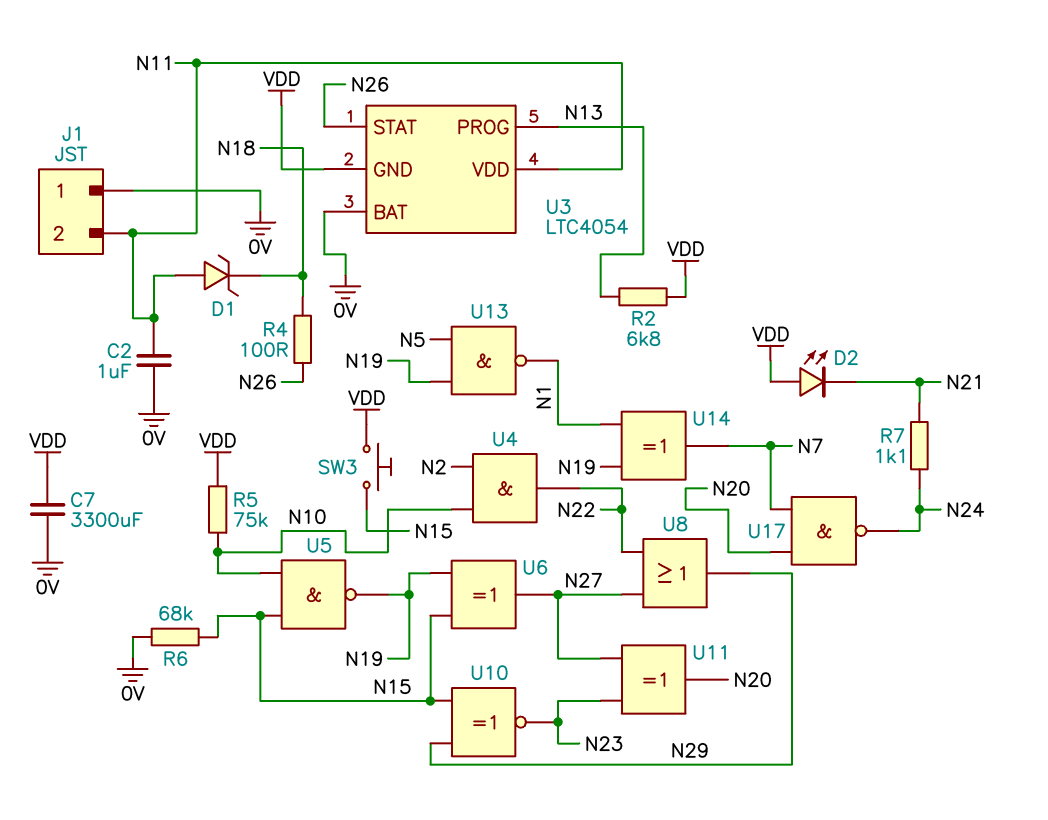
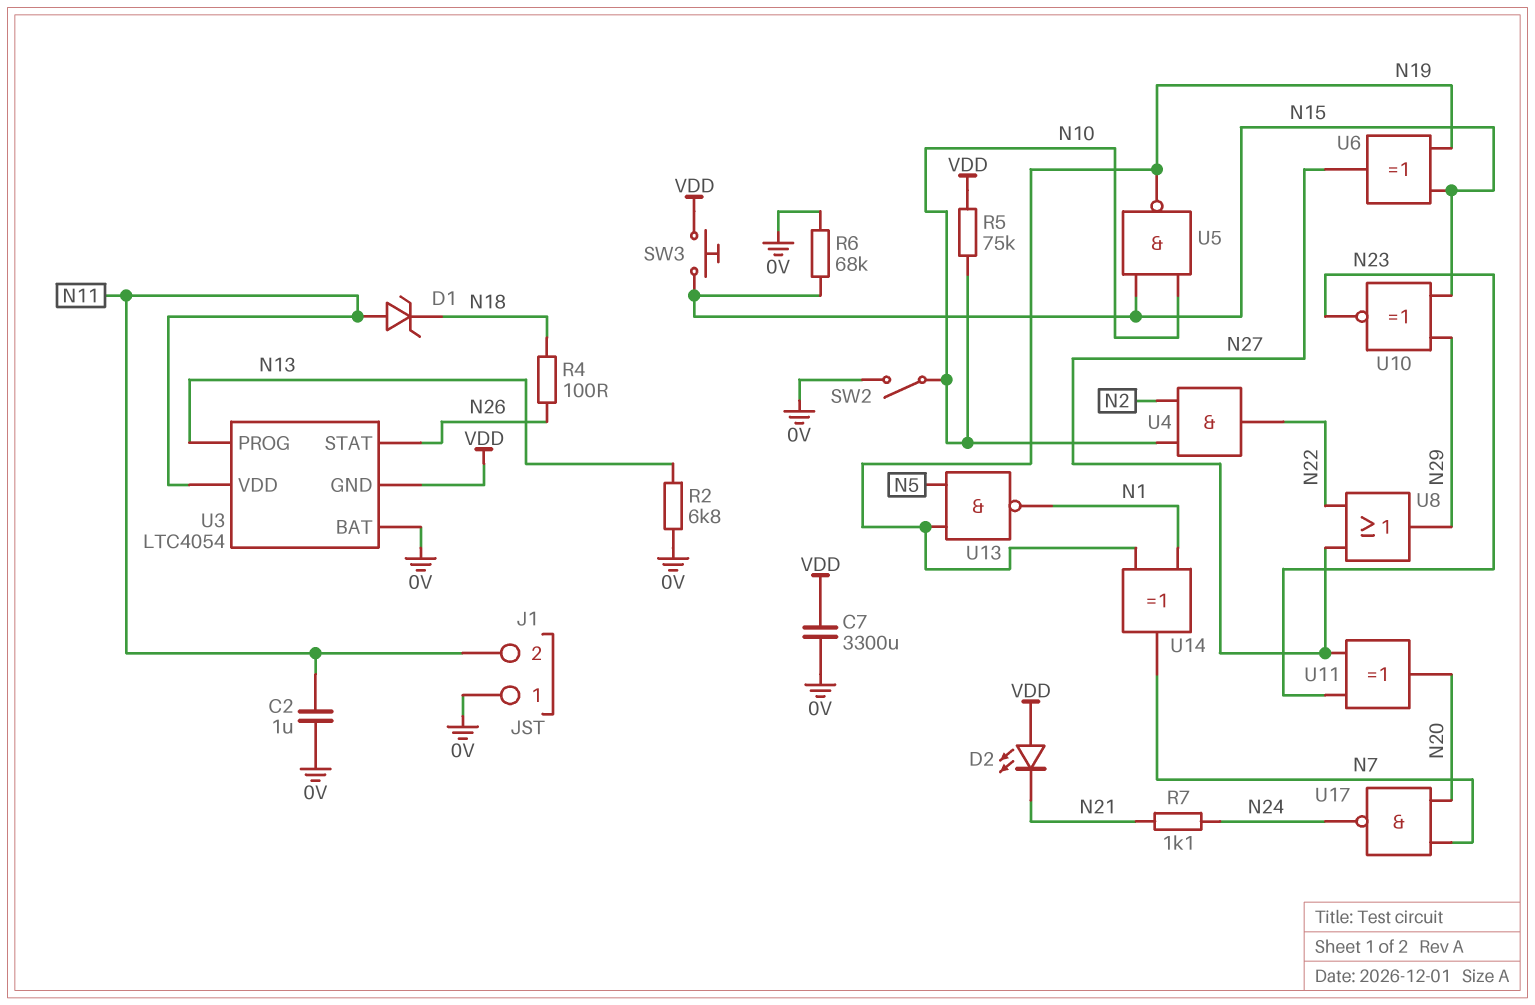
R2: 6.8k (N13, VDD) -> 6.8k (0V, N13)
SW2: none -> switch (0V, N10)

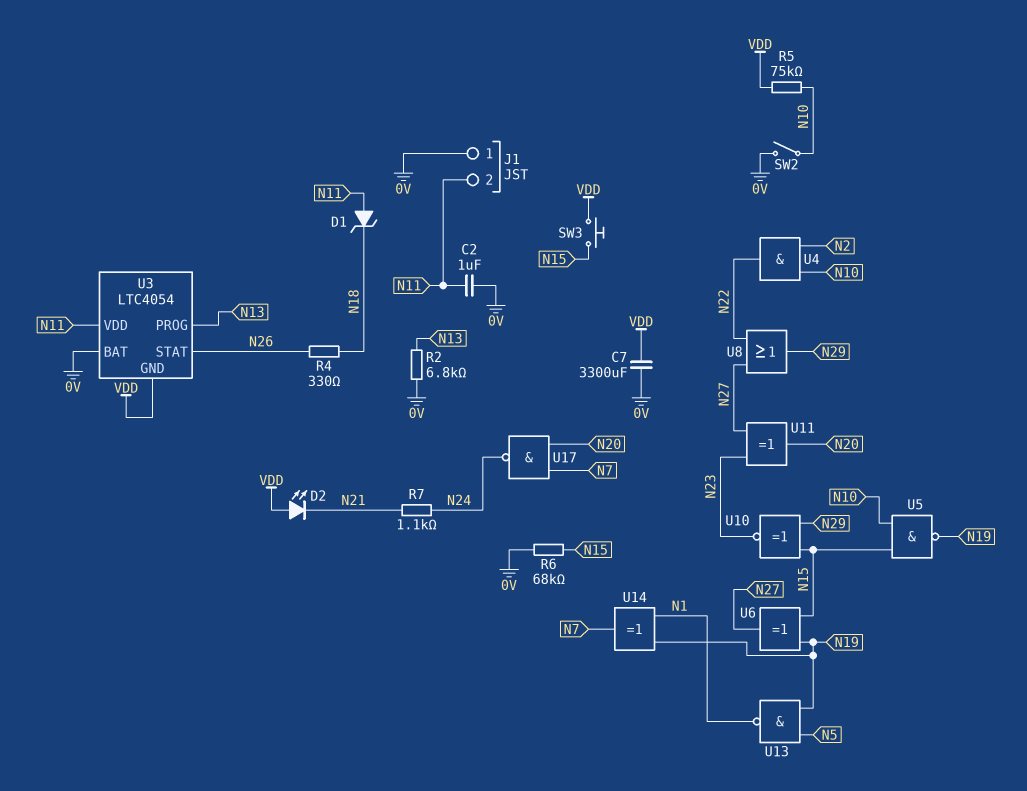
R4: 100 (N18, N26) -> 330 (N18, N26)

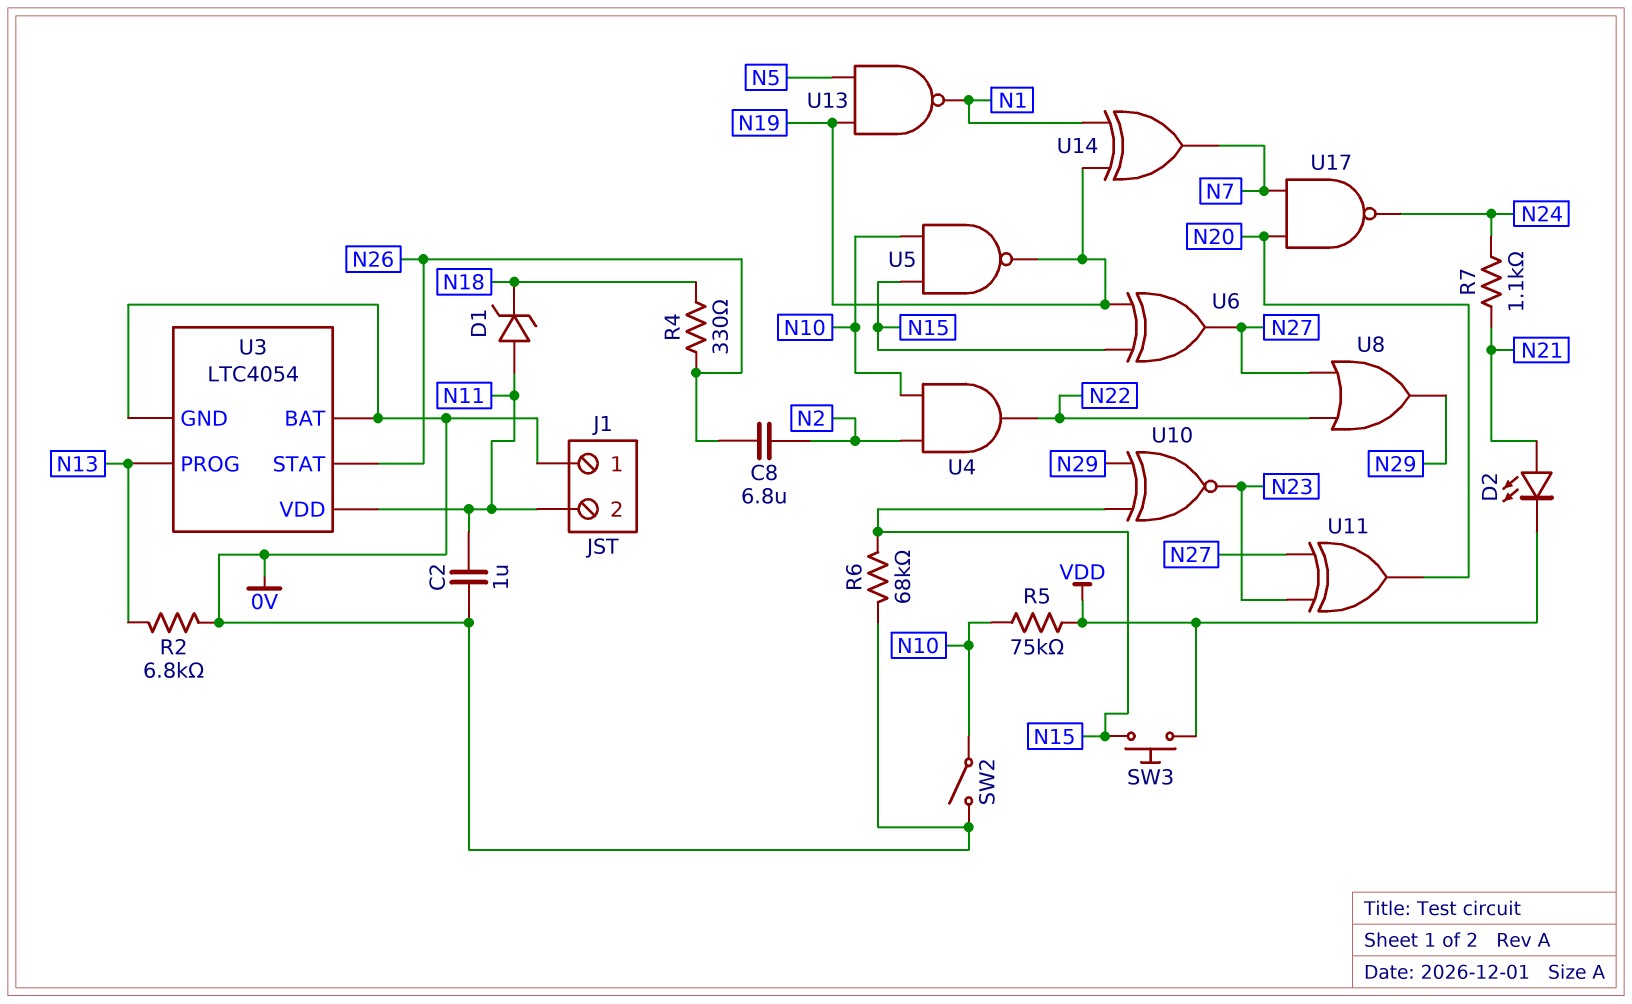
C7: 3300uF (0V, VDD) -> none
C8: none -> 6.8uF (N2, N26)
D2: LED (A VDD, K N21) -> LED (A N21, K VDD)
U3 pin GND: VDD -> 0V

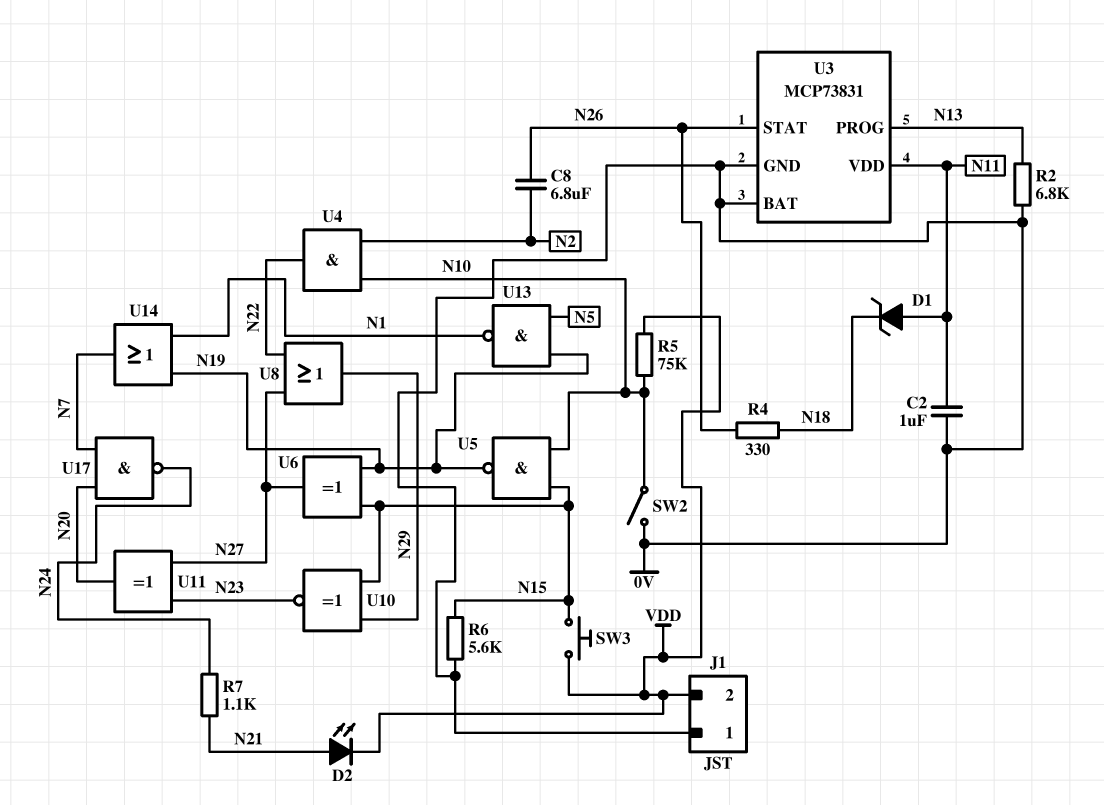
J1 pin 2: N11 -> VDD
R6: 68k (0V, N15) -> 5.6k (0V, N15)
U3: LTC4054 -> MCP73831
U14: XOR (in N1, in N19, out N7) -> OR (in N1, in N19, out N7)

